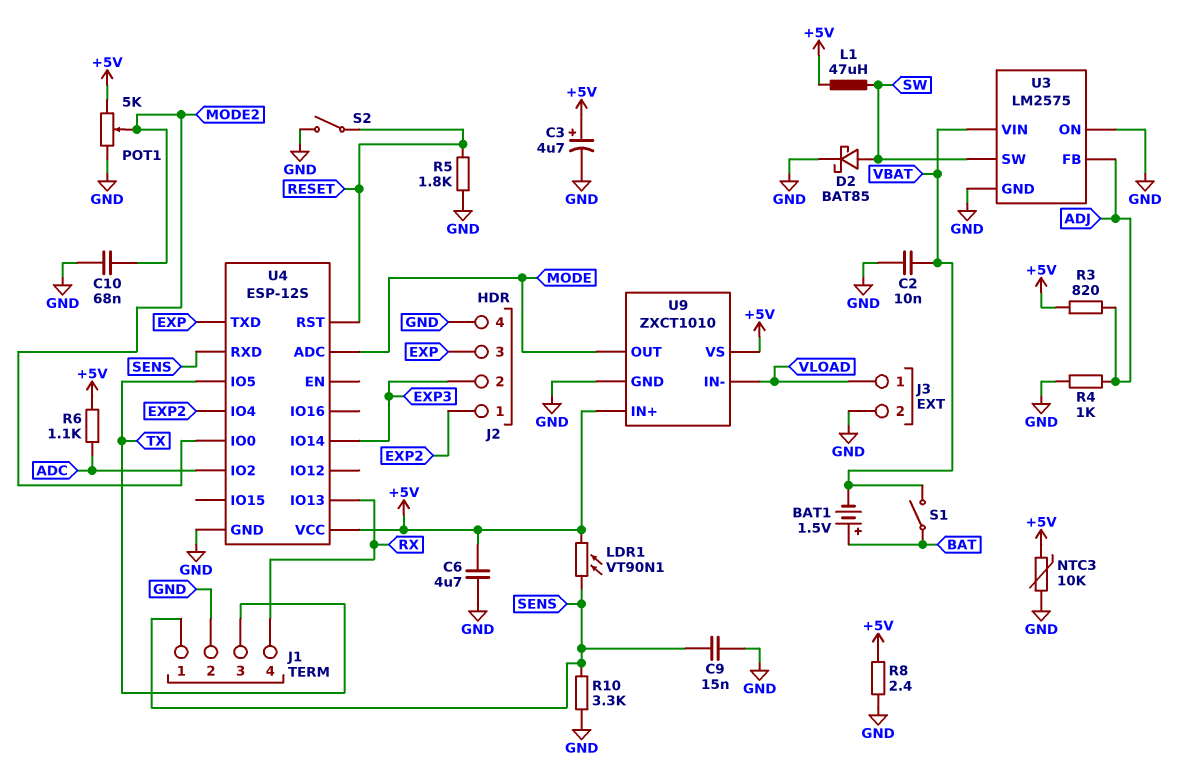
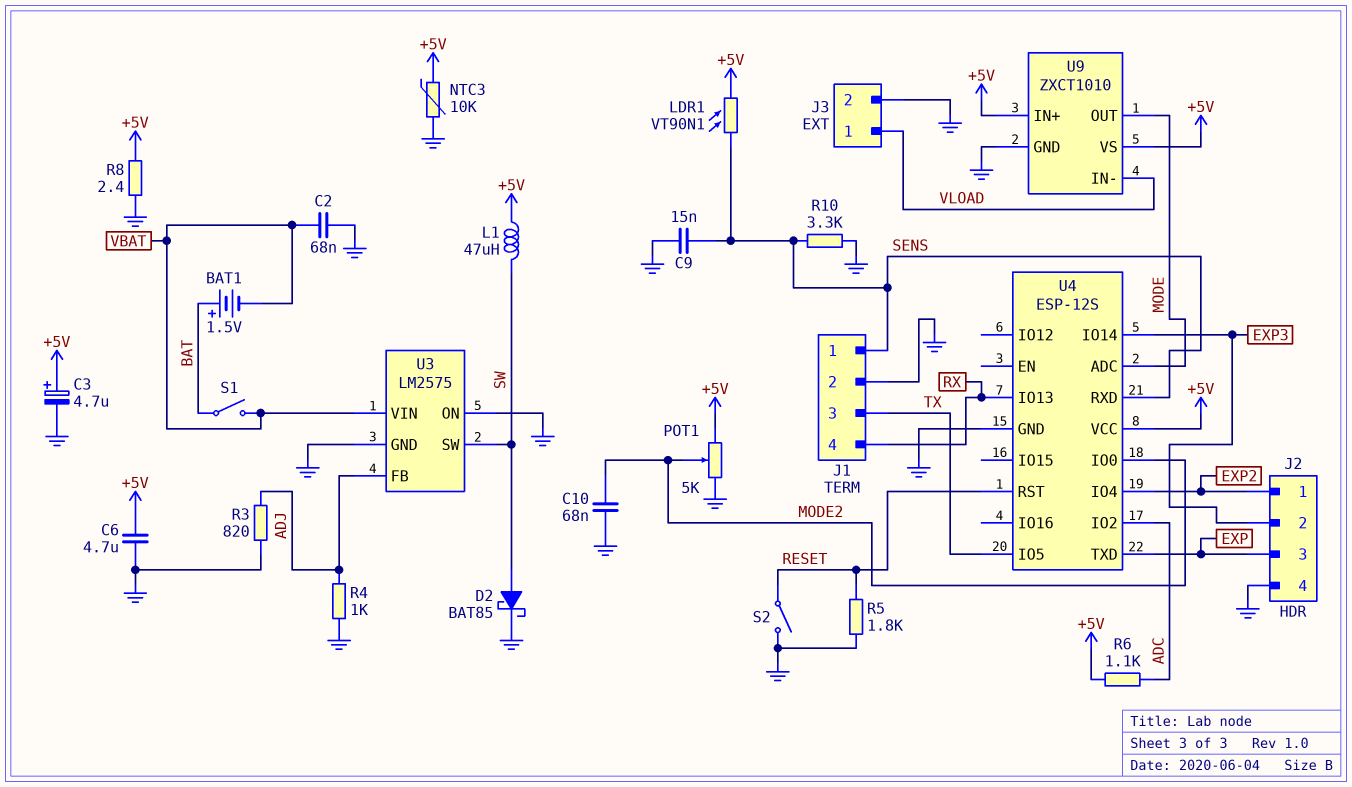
C2: 10nF (GND, VBAT) -> 68nF (GND, VBAT)
R3: 820 (+5V, ADJ) -> 820 (ADJ, GND)

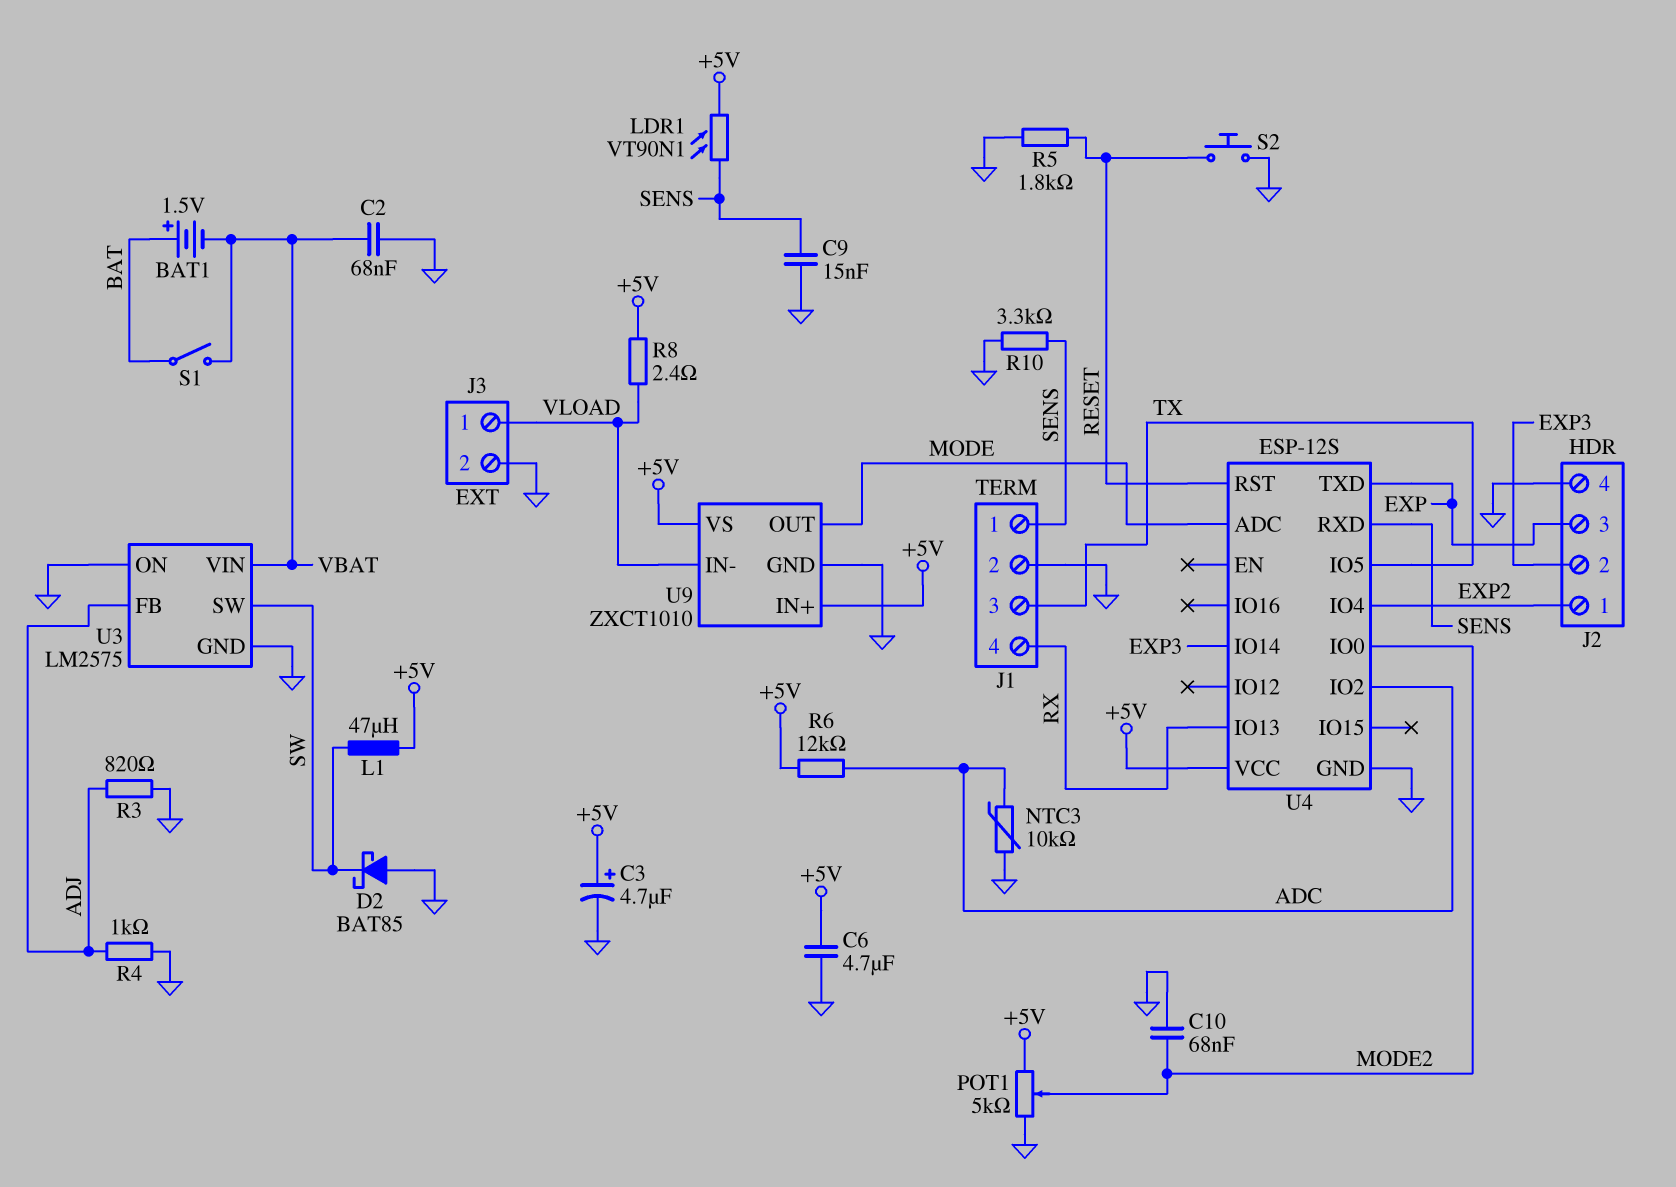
D2: schottky BAT85 (A SW, K GND) -> schottky BAT85 (A GND, K SW)
NTC3: 10k (+5V, GND) -> 10k (ADC, GND)
R6: 1.1k (+5V, ADC) -> 12k (+5V, ADC)
R8: 2.4 (+5V, GND) -> 2.4 (+5V, VLOAD)
S2: switch (GND, RESET) -> button (GND, RESET)

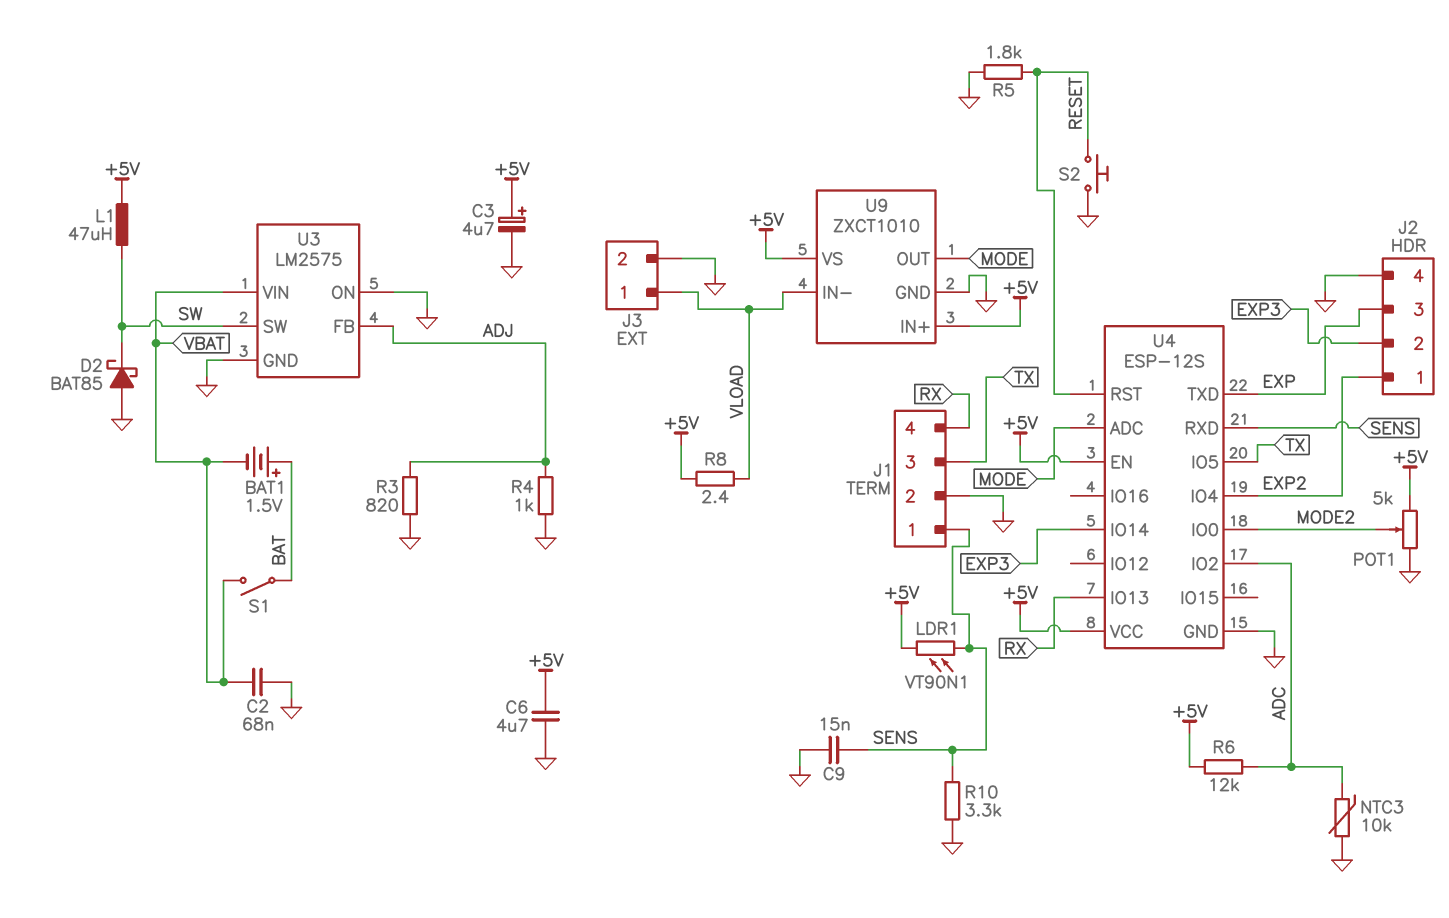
C10: 68nF (GND, MODE2) -> none
U4 pin EN: none -> +5V

